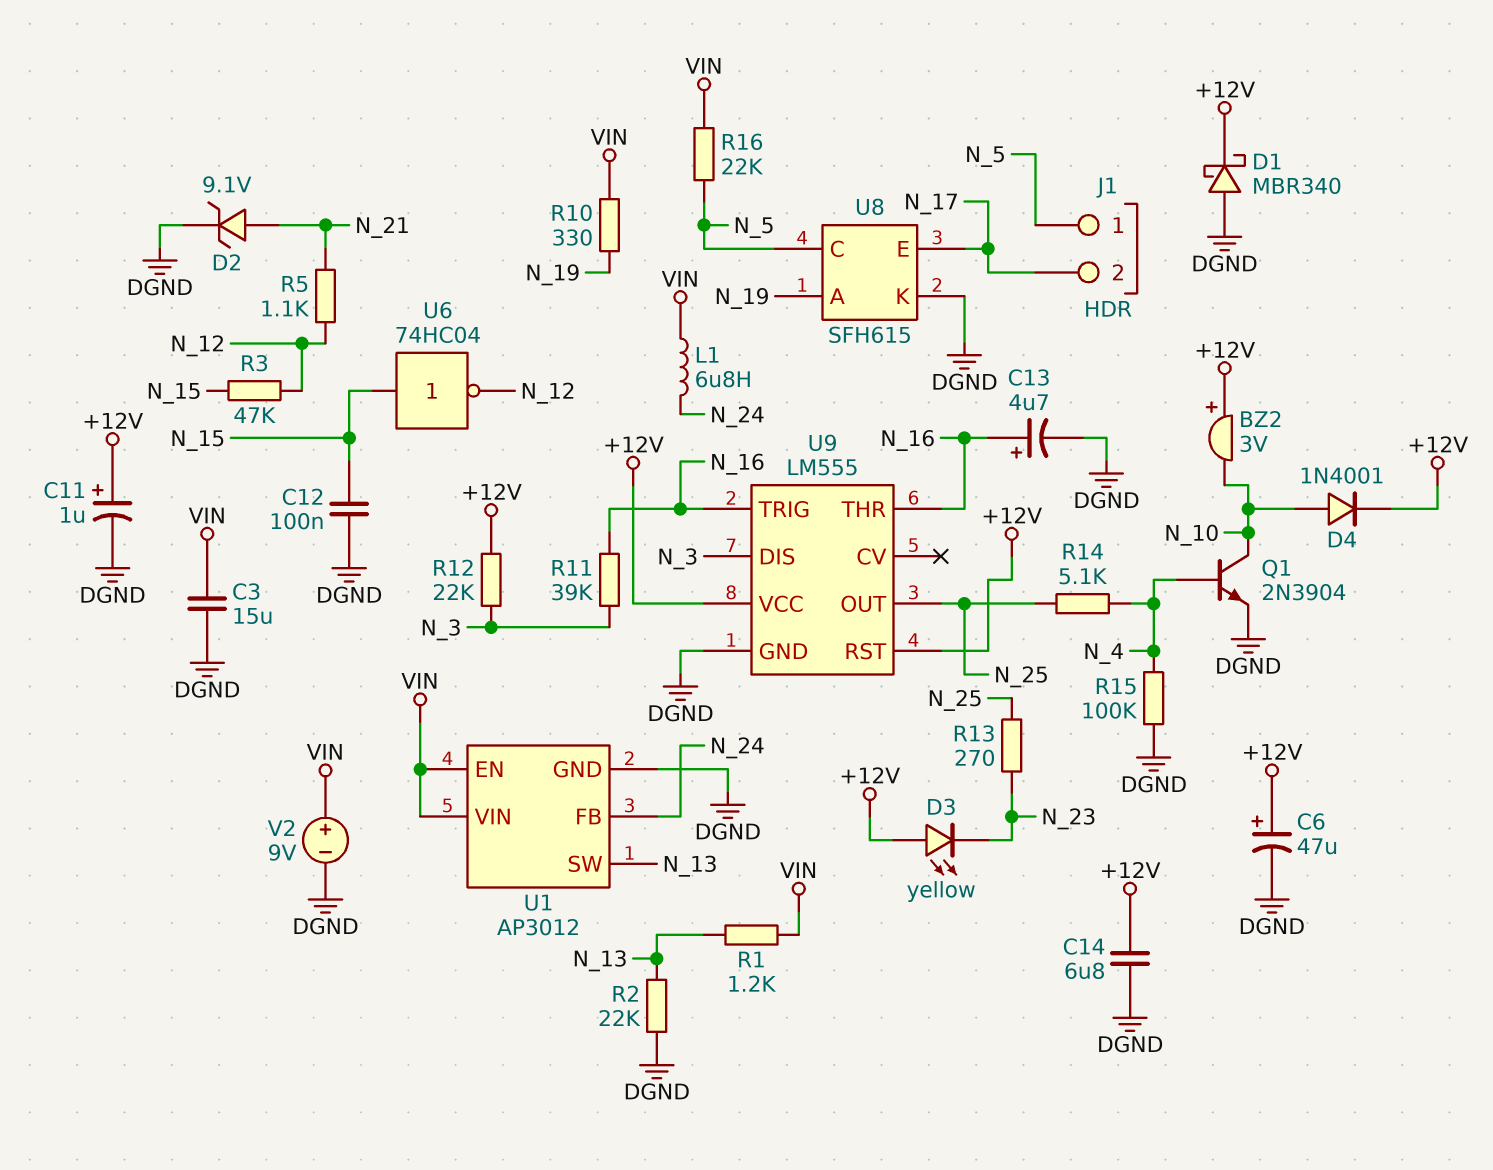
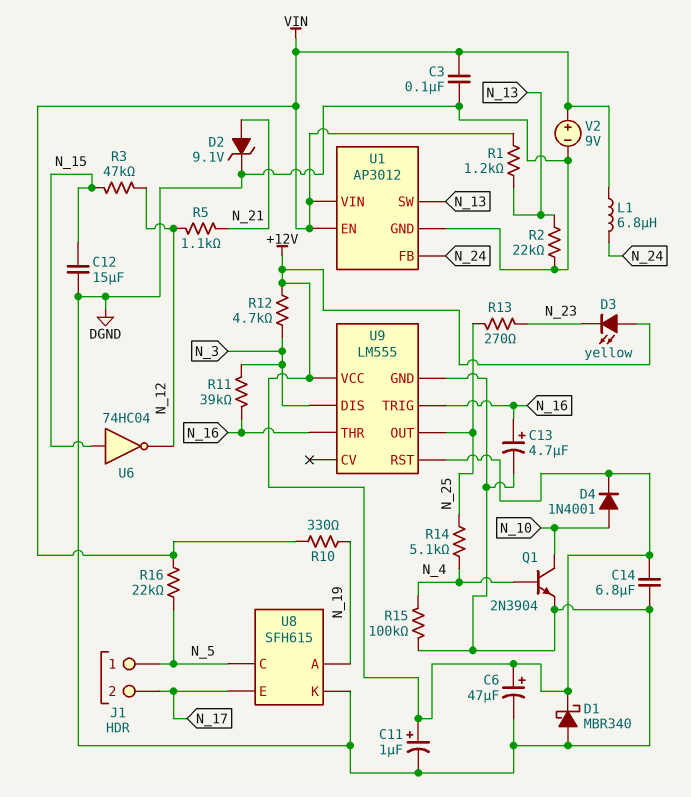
BZ2: buzzer 3V (plus +12V, minus N_10) -> none
C3: 15uF (DGND, VIN) -> 100nF (DGND, VIN)
C12: 100nF (DGND, N_15) -> 15uF (DGND, N_15)
R12: 22k (+12V, N_3) -> 4.7k (+12V, N_3)

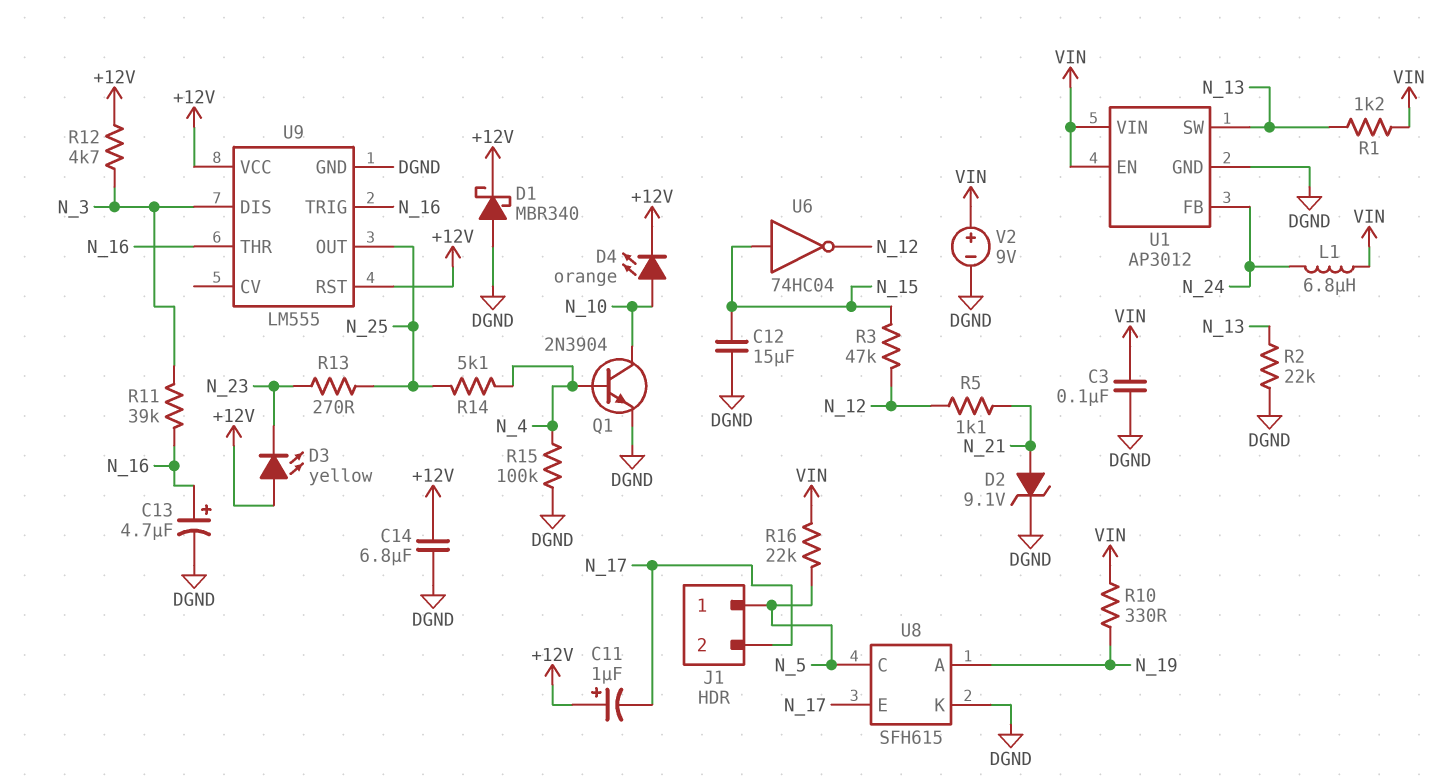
C6: 47uF (plus +12V, minus DGND) -> none
C11: 1uF (plus +12V, minus DGND) -> 1uF (plus +12V, minus N_17)
D4: diode 1N4001 (A N_10, K +12V) -> LED orange (A N_10, K +12V)

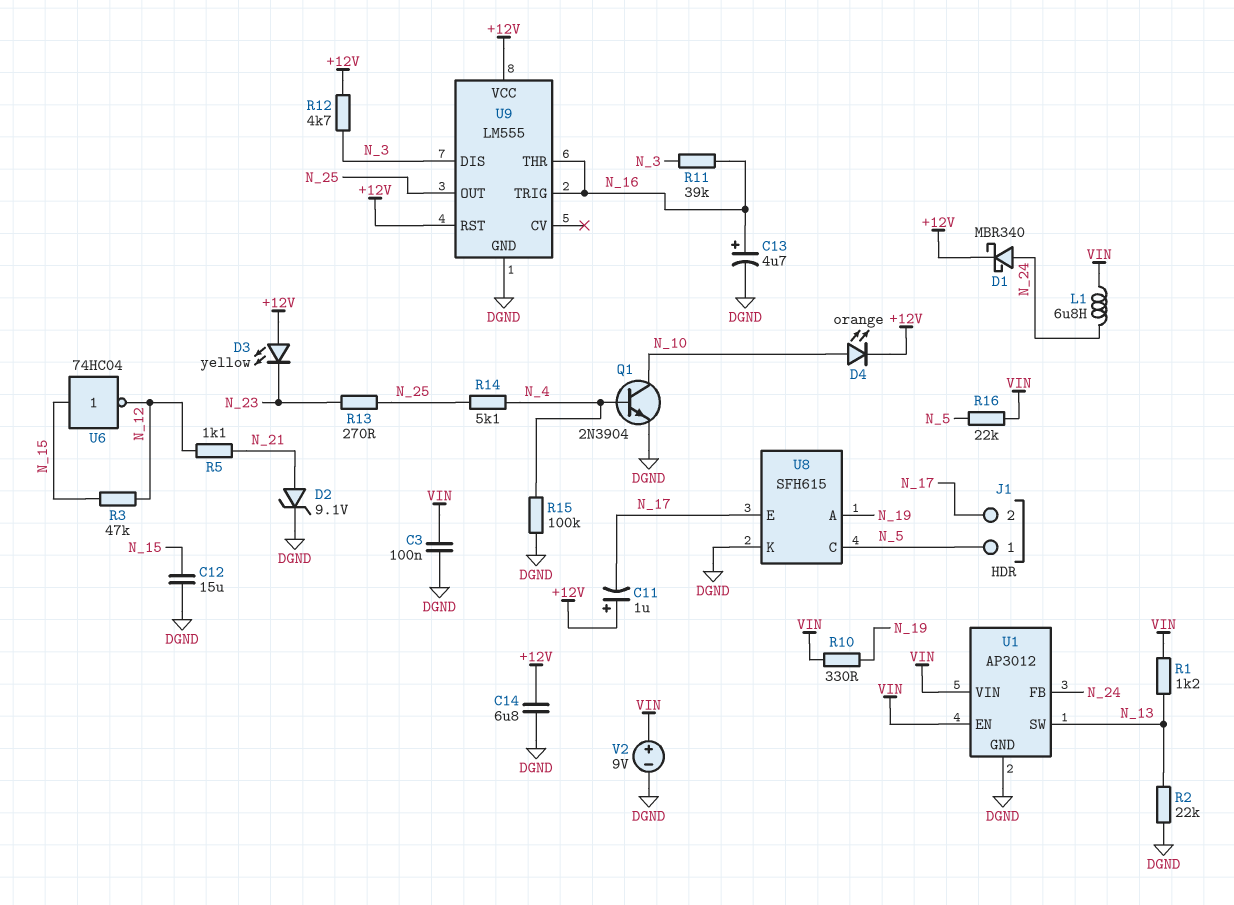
D1: schottky MBR340 (A DGND, K +12V) -> schottky MBR340 (A N_24, K +12V)

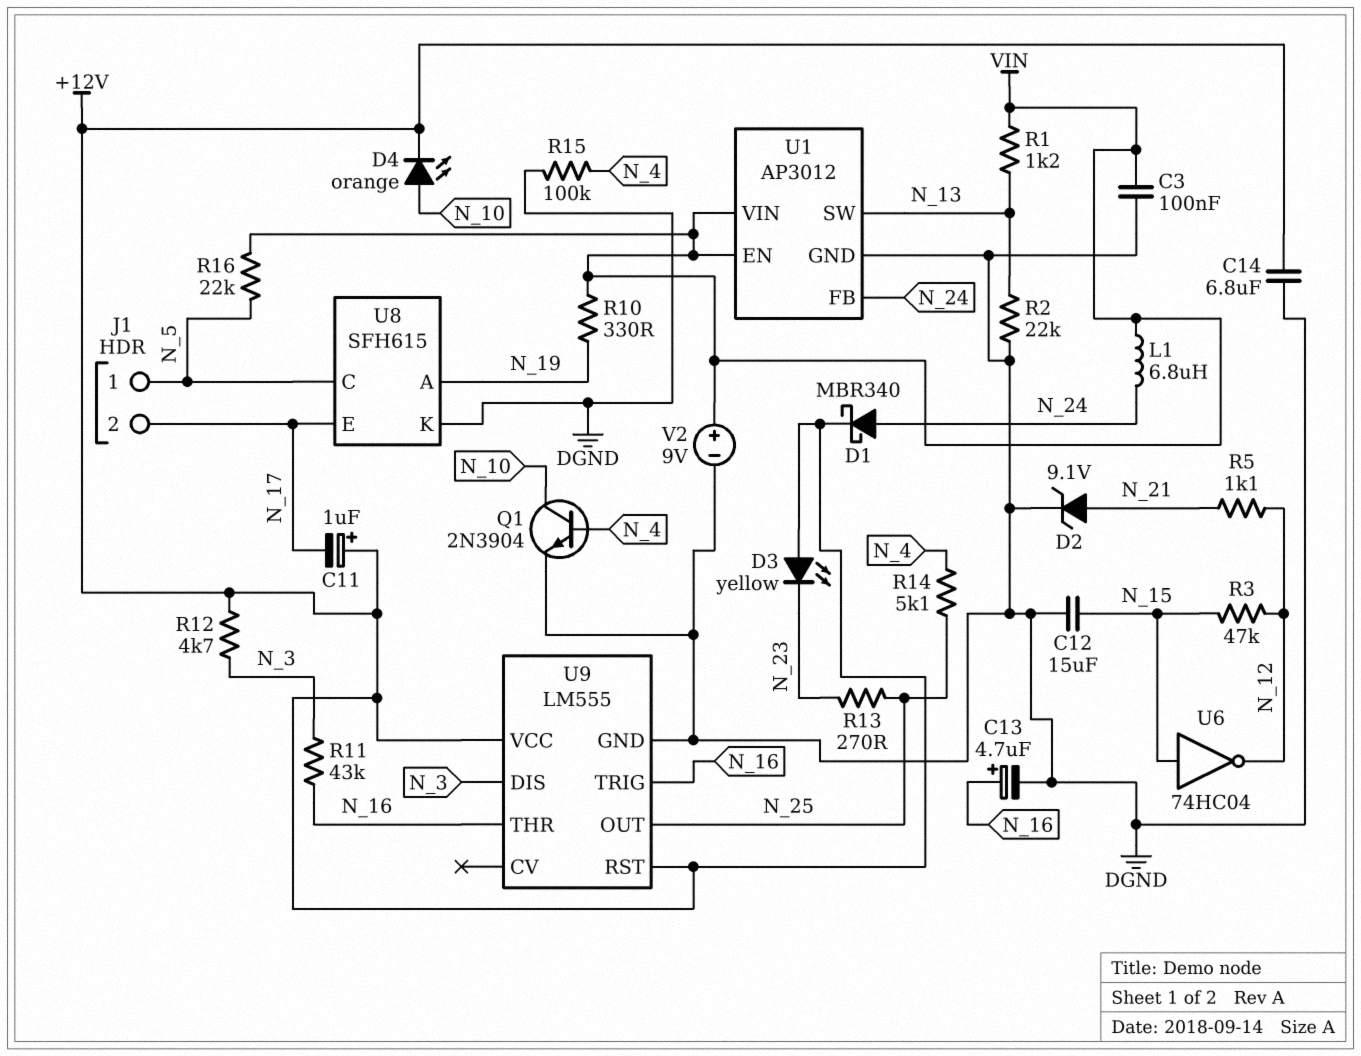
R11: 39k (N_3, N_16) -> 43k (N_3, N_16)

